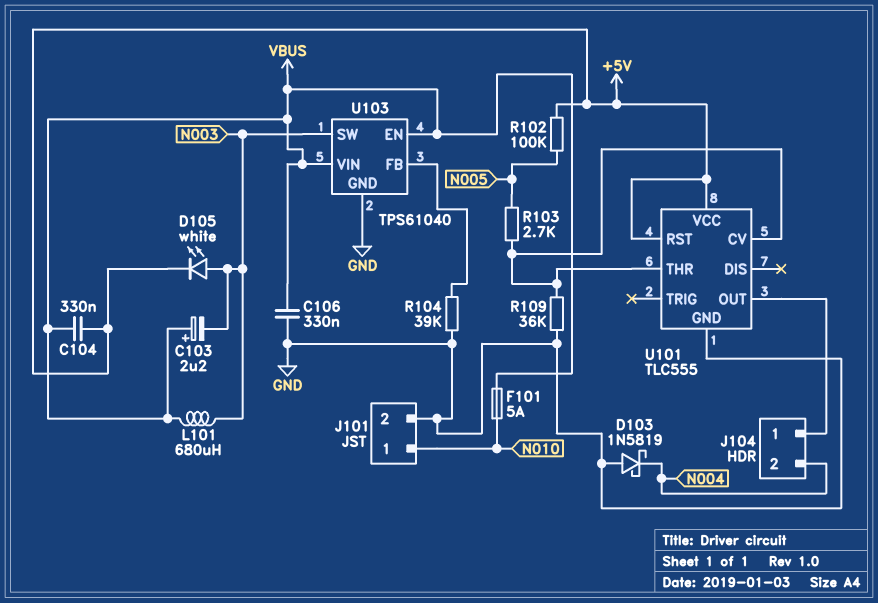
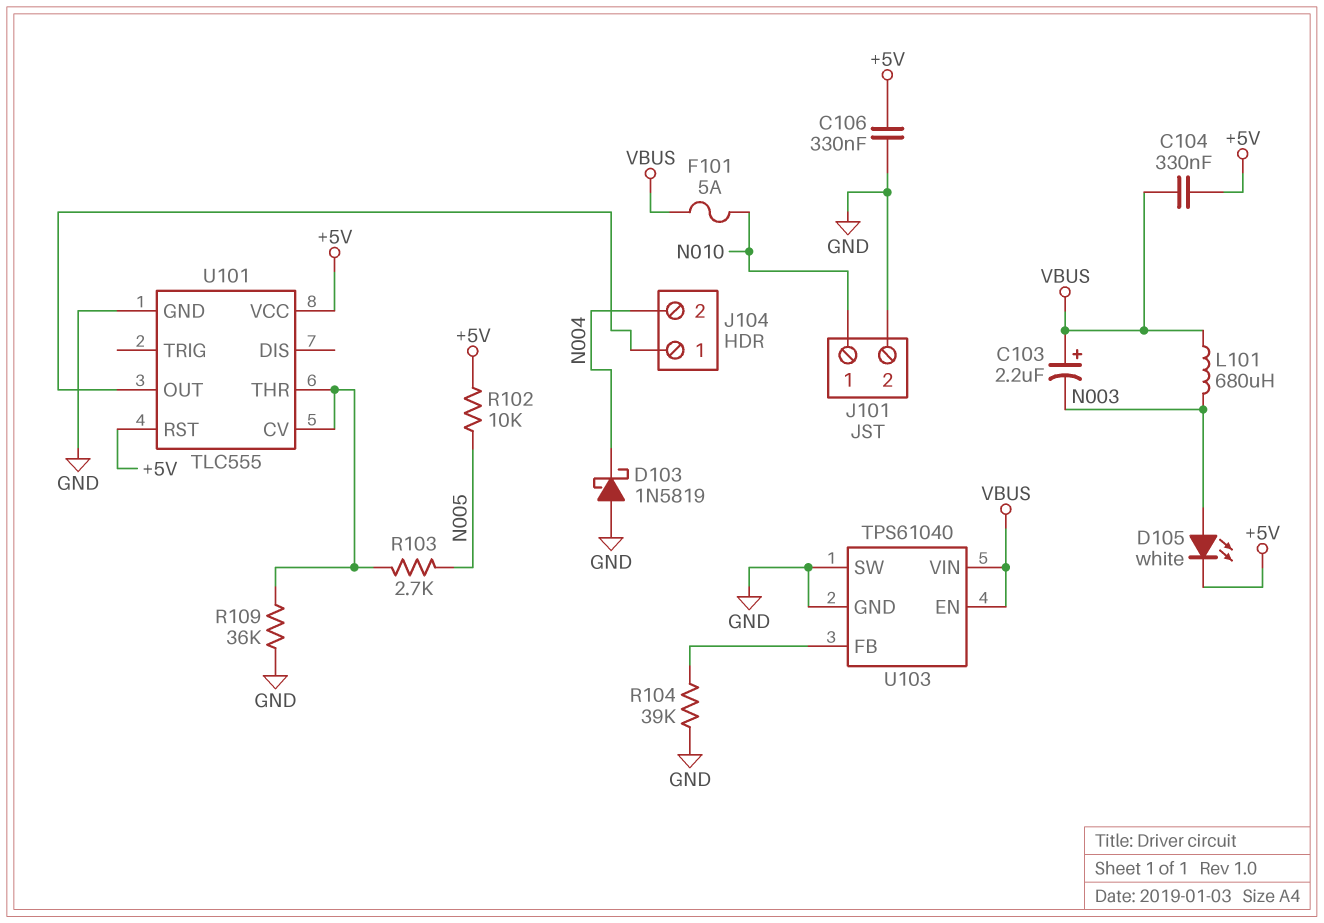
C106: 330nF (GND, VBUS) -> 330nF (+5V, GND)
R102: 100k (+5V, N005) -> 10k (+5V, N005)
U103 pin SW: N003 -> GND

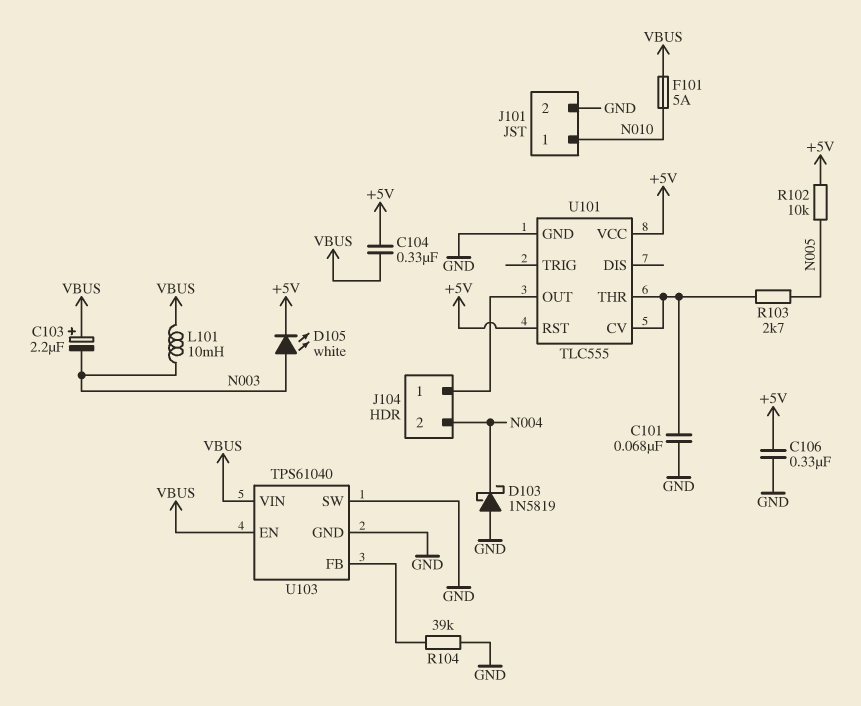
C101: none -> 68nF (GND, U101/CV)
L101: 680uH (N003, VBUS) -> 10mH (N003, VBUS)
R109: 36k (GND, U101/CV) -> none

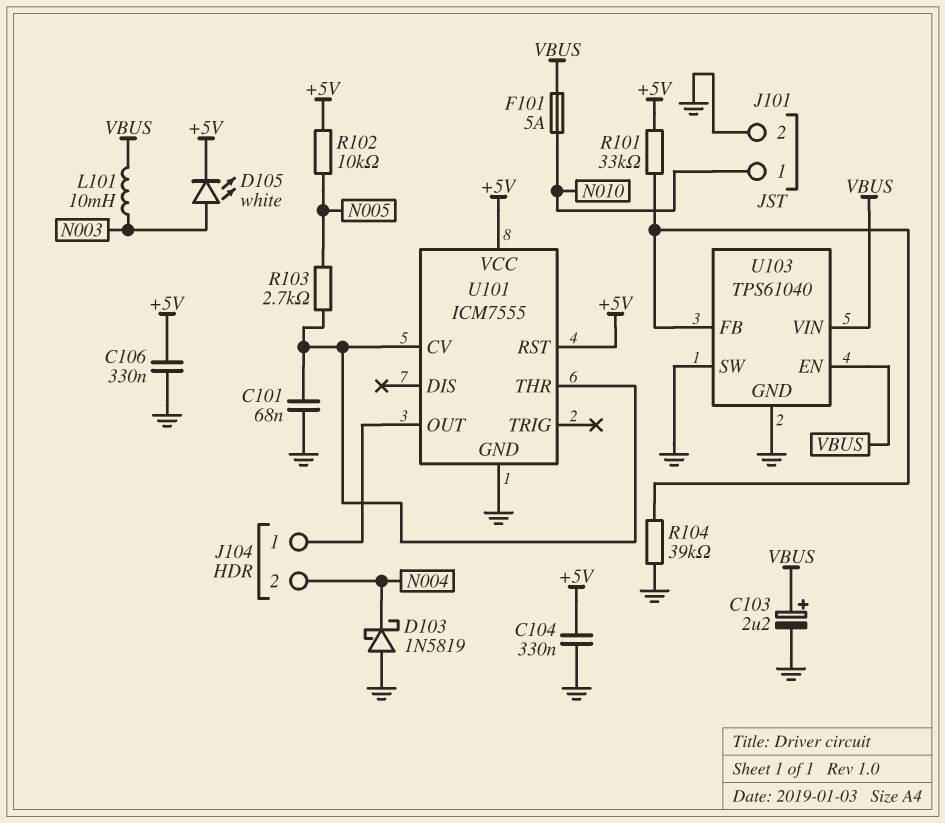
C103: 2.2uF (plus VBUS, minus N003) -> 2.2uF (plus VBUS, minus GND)
C104: 330nF (+5V, VBUS) -> 330nF (+5V, GND)
R101: none -> 33k (+5V, U103/FB)
U101: TLC555 -> ICM7555

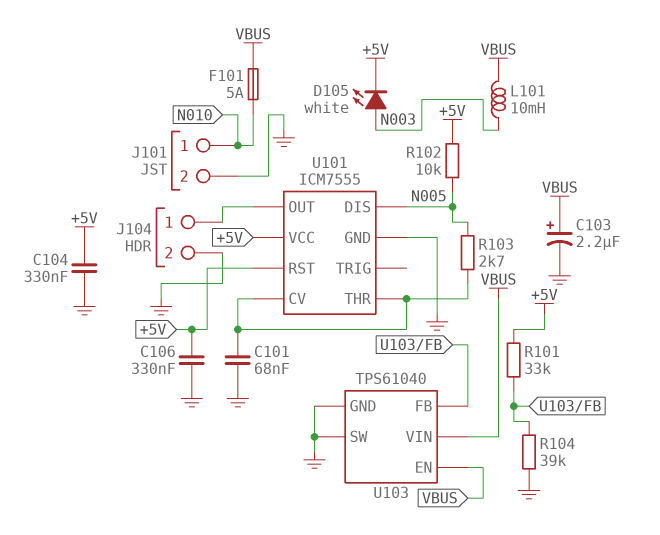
D103: schottky 1N5819 (A GND, K N004) -> none
J104 pin 2: N004 -> GND
U101 pin DIS: none -> N005

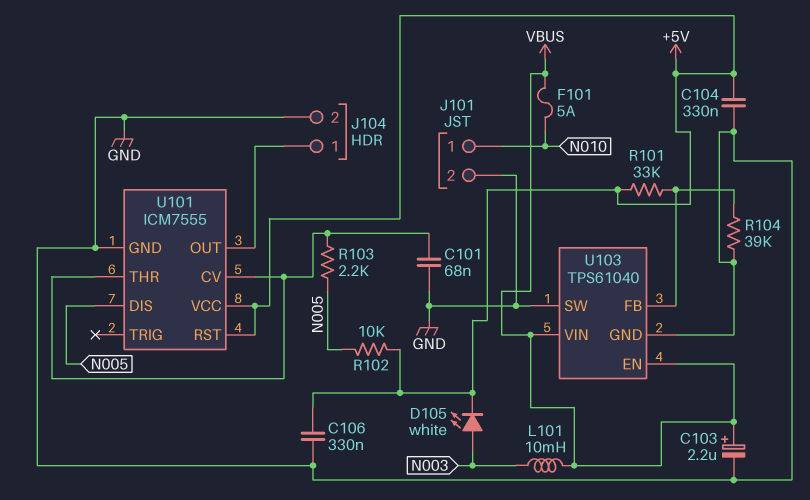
R103: 2.7k (N005, U101/CV) -> 2.2k (N005, U101/CV)

